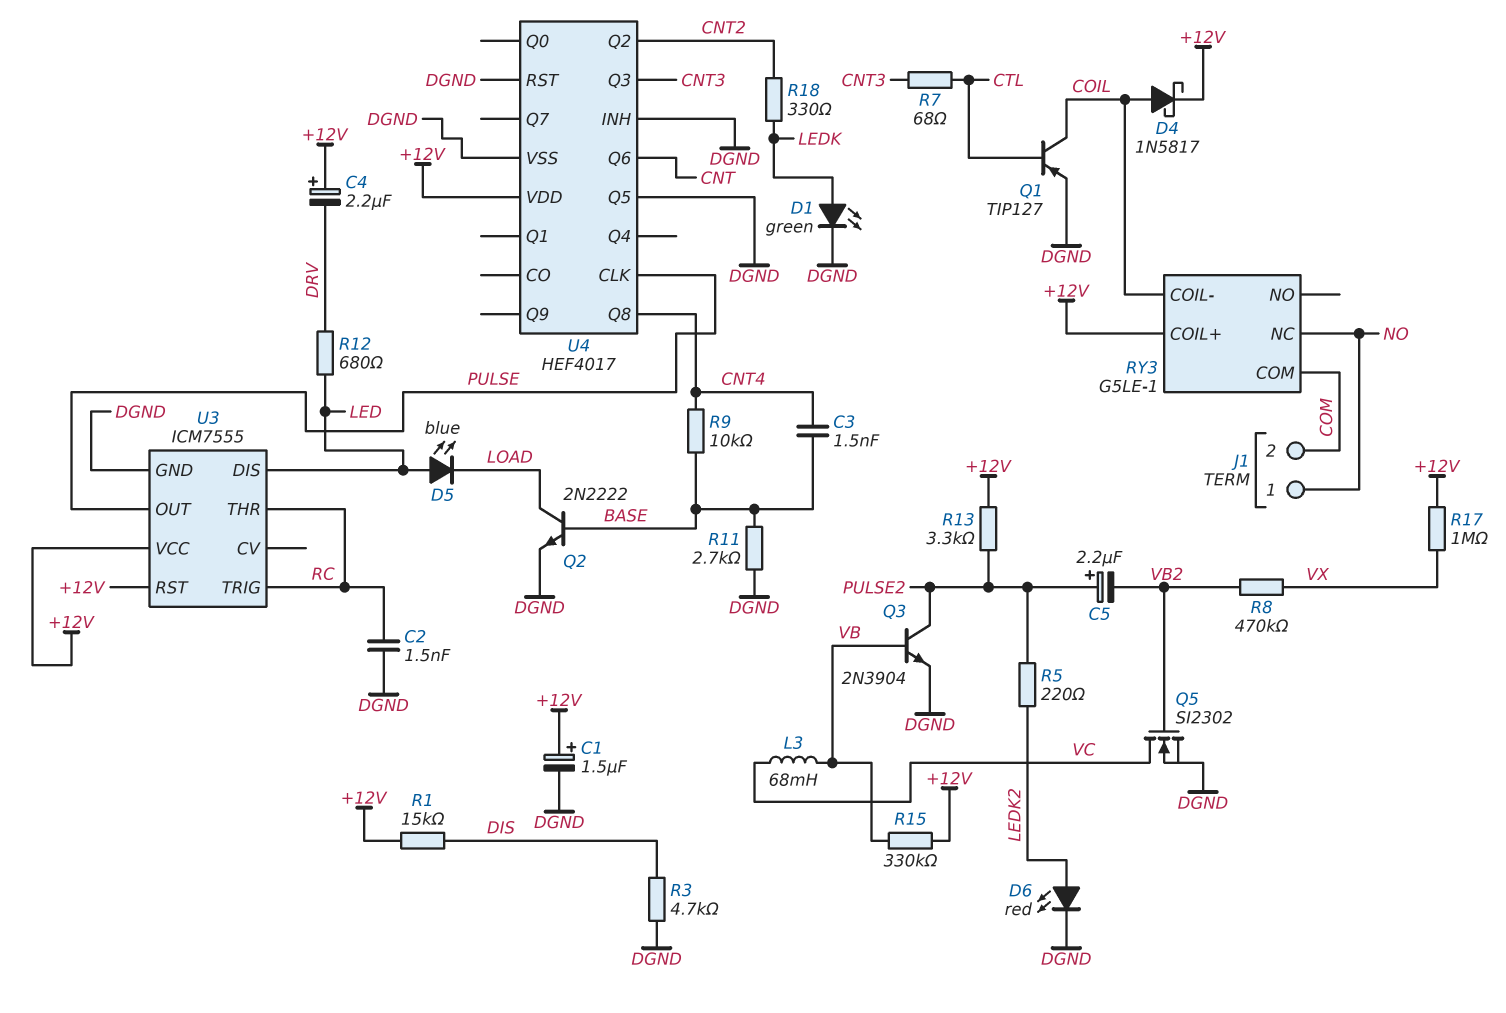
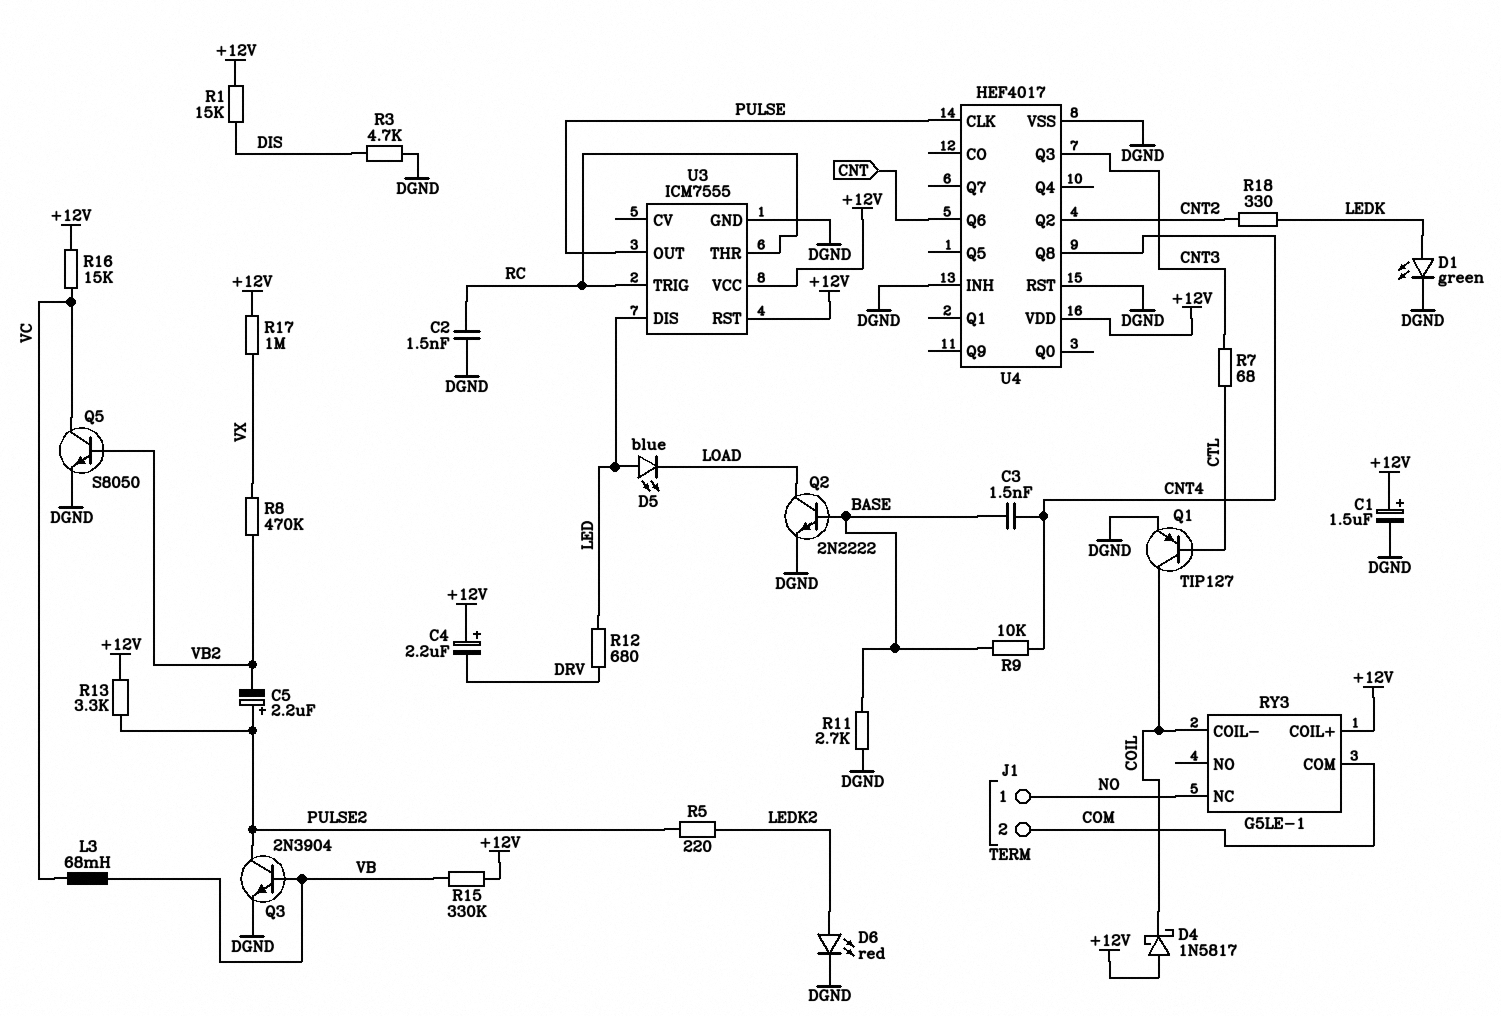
D4: schottky 1N5817 (A COIL, K +12V) -> schottky 1N5817 (A +12V, K COIL)
Q5: NMOS SI2302 (G VB2, D VC, S DGND) -> NPN S8050 (B VB2, C VC, E DGND)
R16: none -> 15k (+12V, VC)
U4 pin Q5: DGND -> none

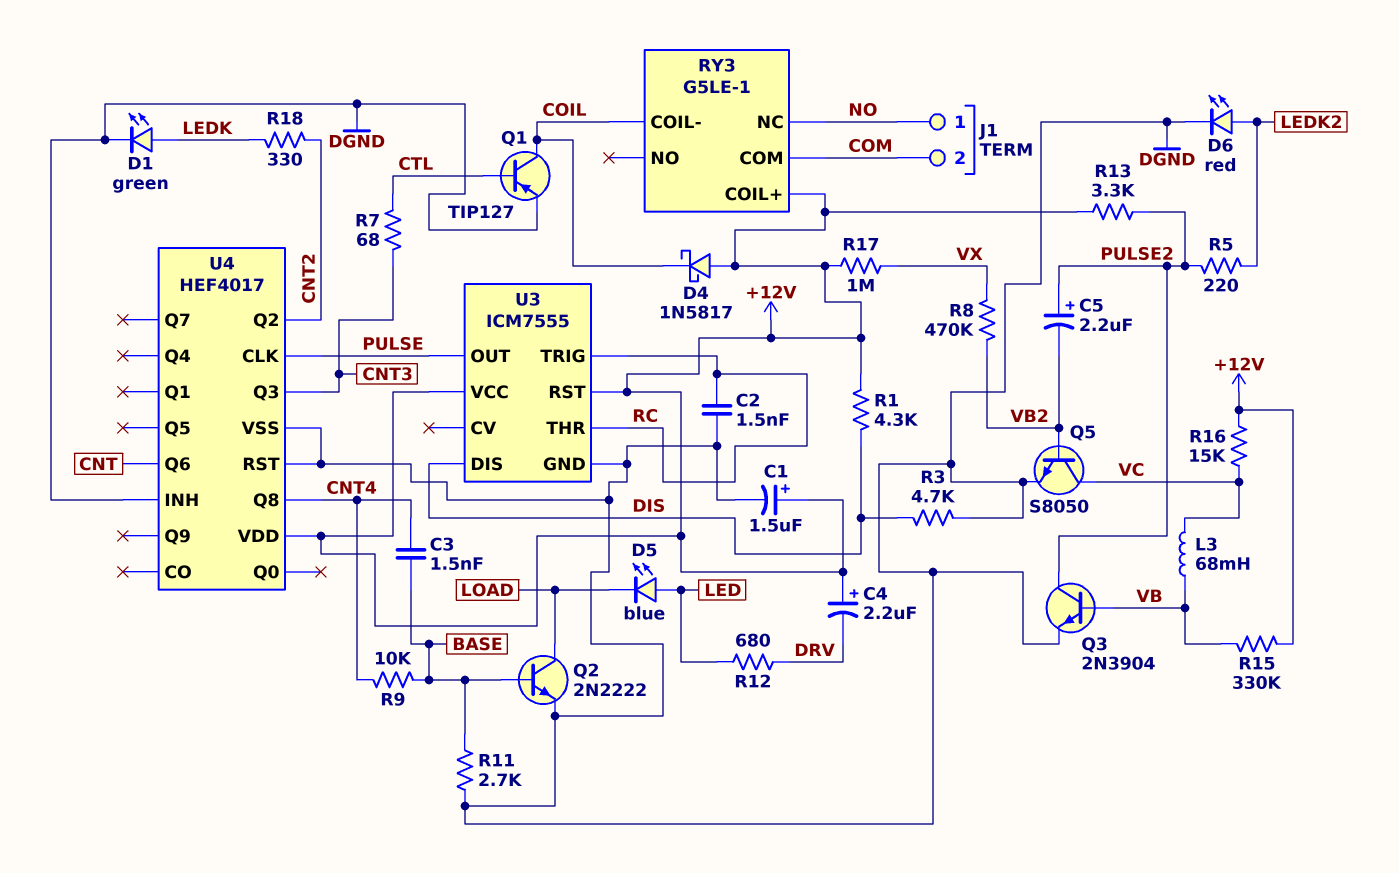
R1: 15k (+12V, DIS) -> 4.3k (+12V, DIS)
U3 pin DIS: LED -> DIS

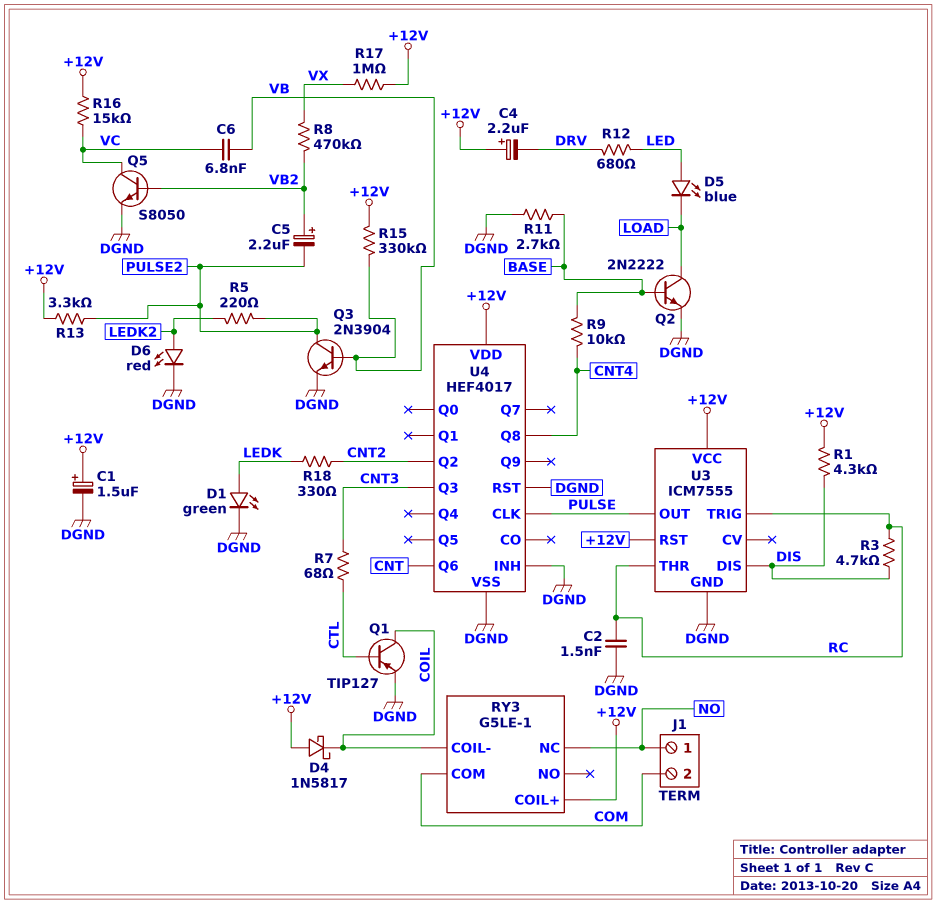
C3: 1.5nF (BASE, CNT4) -> none
C5: 2.2uF (plus PULSE2, minus VB2) -> 2.2uF (plus VB2, minus PULSE2)
C6: none -> 6.8nF (VB, VC)
L3: 68mH (VB, VC) -> none
R3: 4.7k (DGND, DIS) -> 4.7k (DIS, RC)

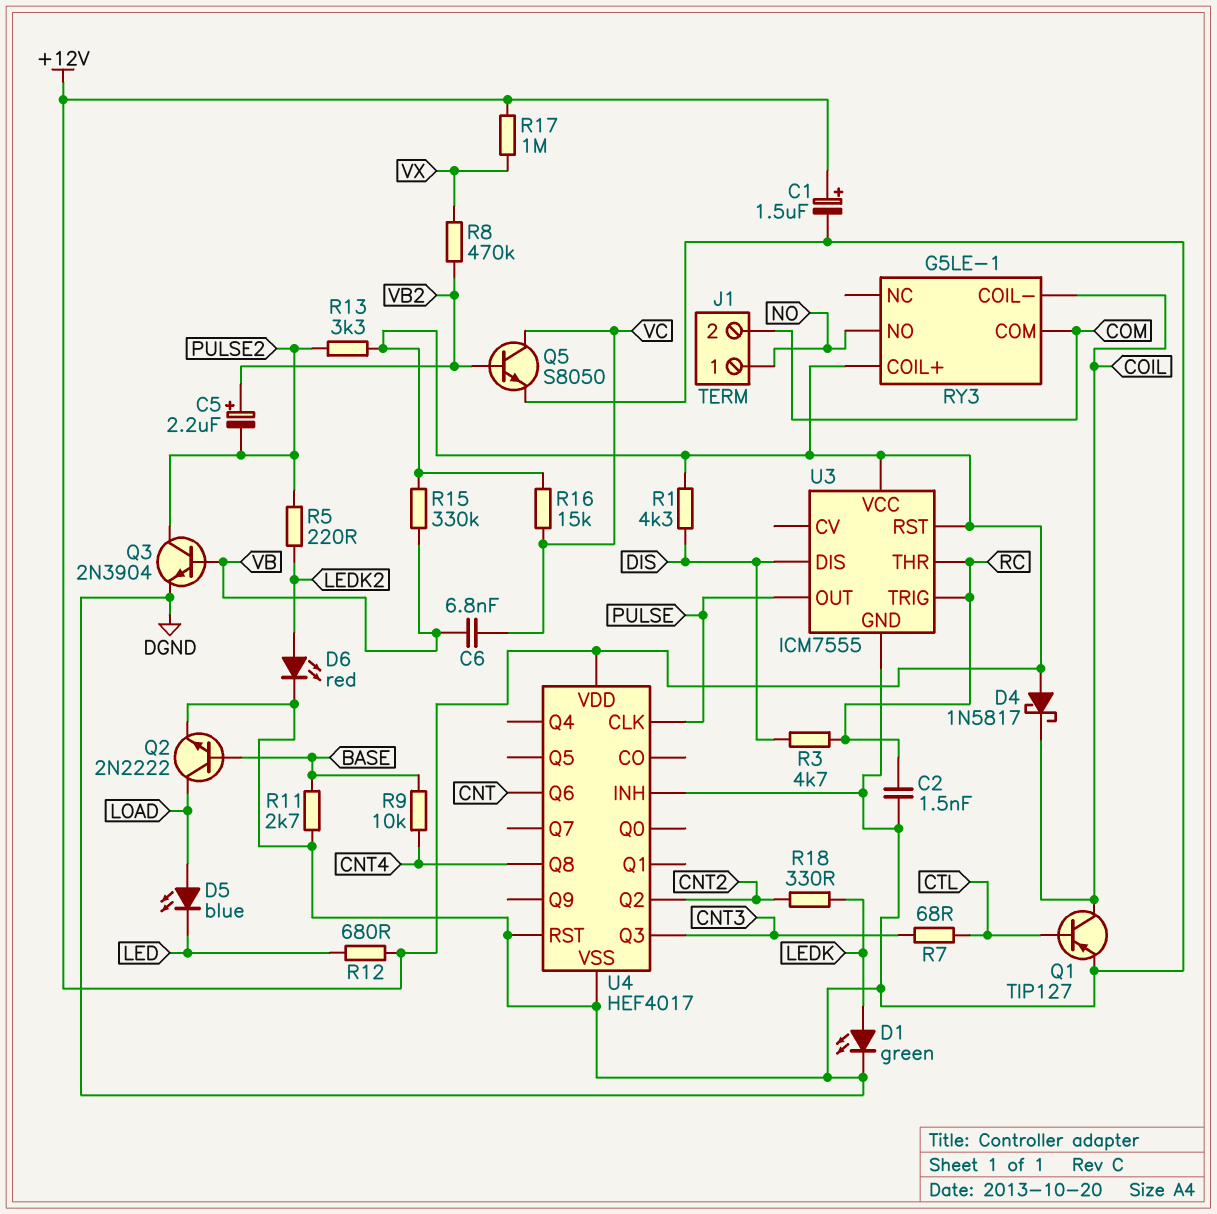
C4: 2.2uF (plus +12V, minus DRV) -> none
D5: LED blue (A LED, K LOAD) -> LED blue (A LOAD, K LED)
R12: 680 (DRV, LED) -> 680 (+12V, LED)
RY3 pin NC: NO -> none
RY3 pin NO: none -> NO

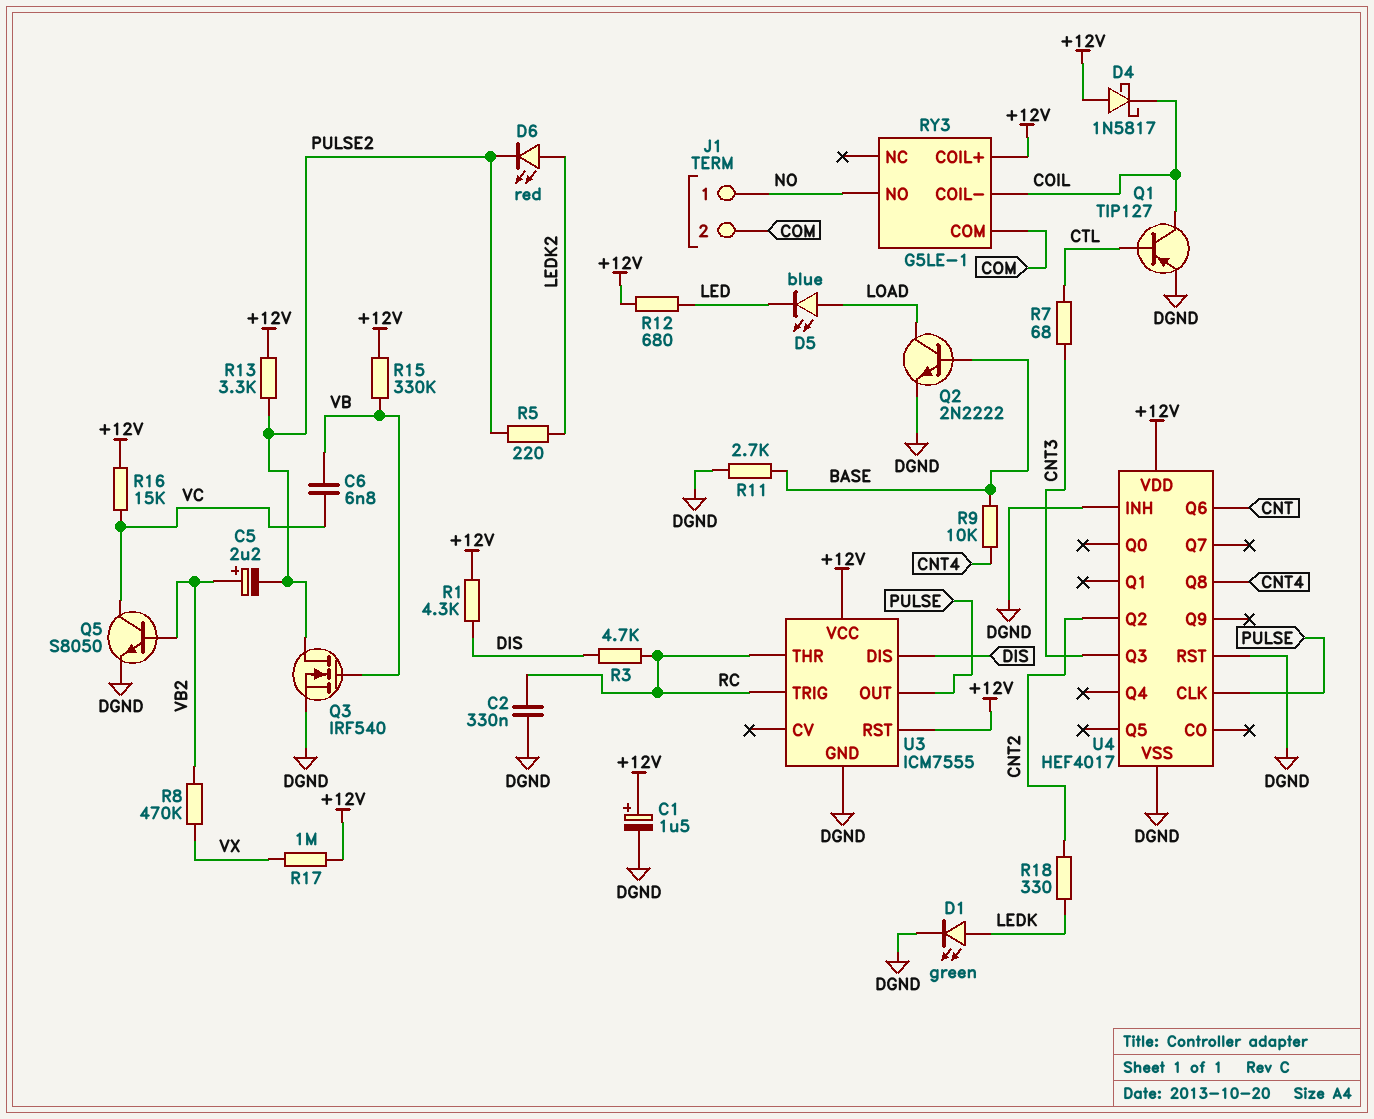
C2: 1.5nF (DGND, RC) -> 330nF (DGND, RC)
D6: LED red (A LEDK2, K DGND) -> LED red (A LEDK2, K PULSE2)
Q3: NPN 2N3904 (B VB, C PULSE2, E DGND) -> NMOS IRF540 (G VB, D PULSE2, S DGND)

